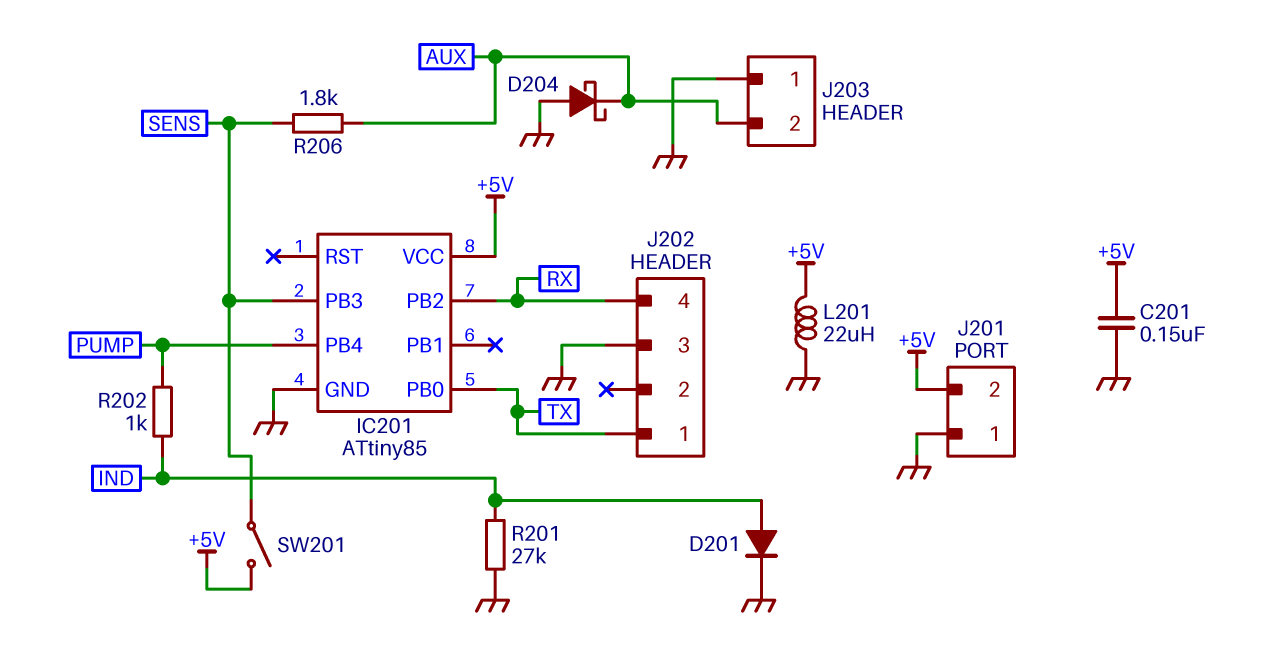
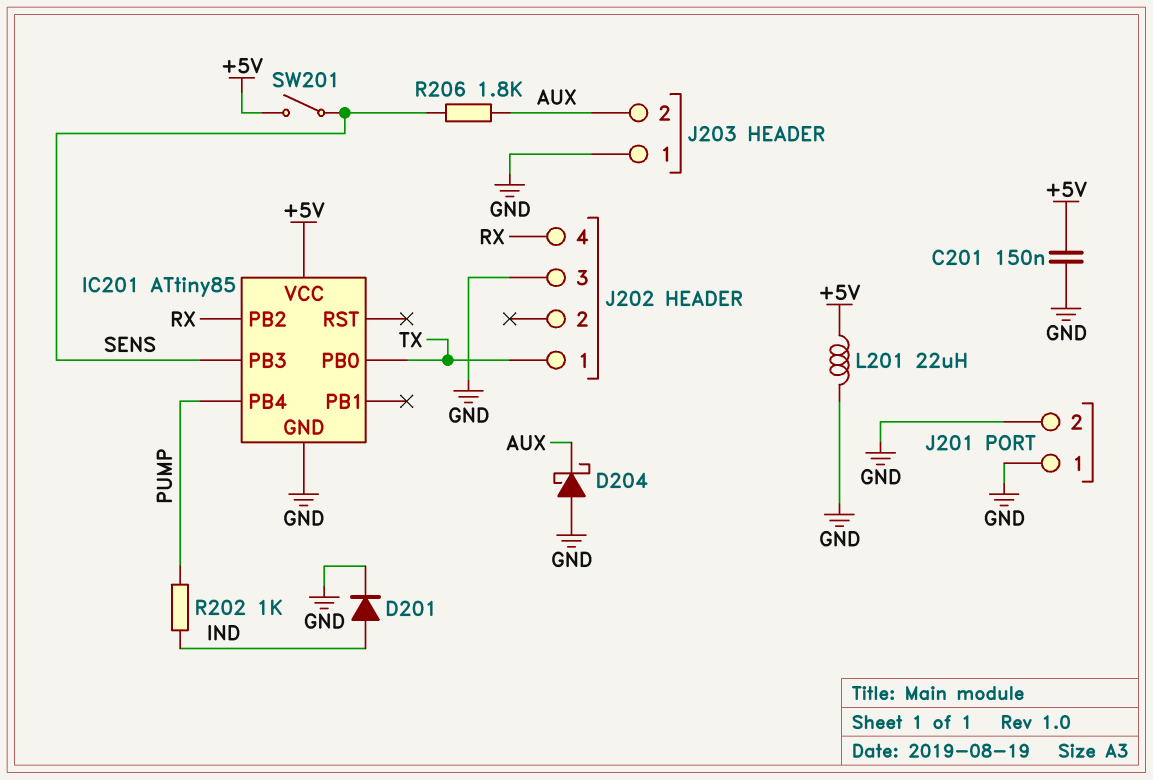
J201 pin 2: +5V -> GND
R201: 27k (GND, IND) -> none

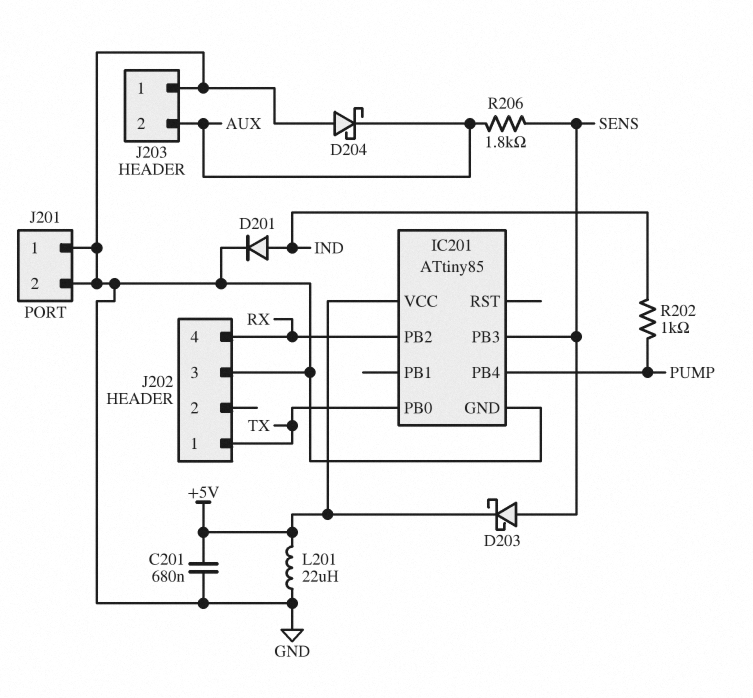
C201: 150nF (+5V, GND) -> 680nF (+5V, GND)
D203: none -> schottky (A SENS, K +5V)
SW201: switch (+5V, SENS) -> none

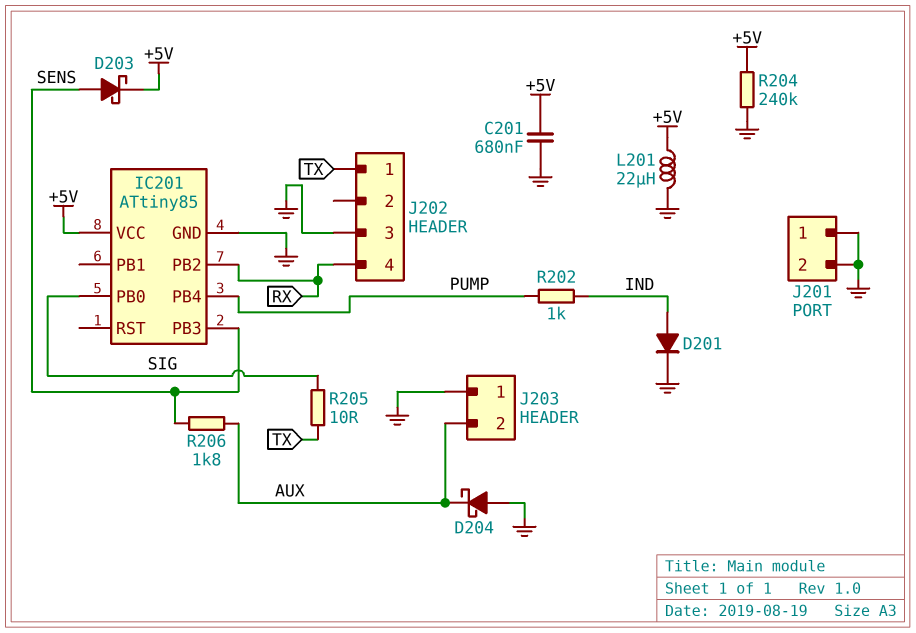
IC201 pin PB0: TX -> SIG
R204: none -> 240k (+5V, GND)
R205: none -> 10 (SIG, TX)

